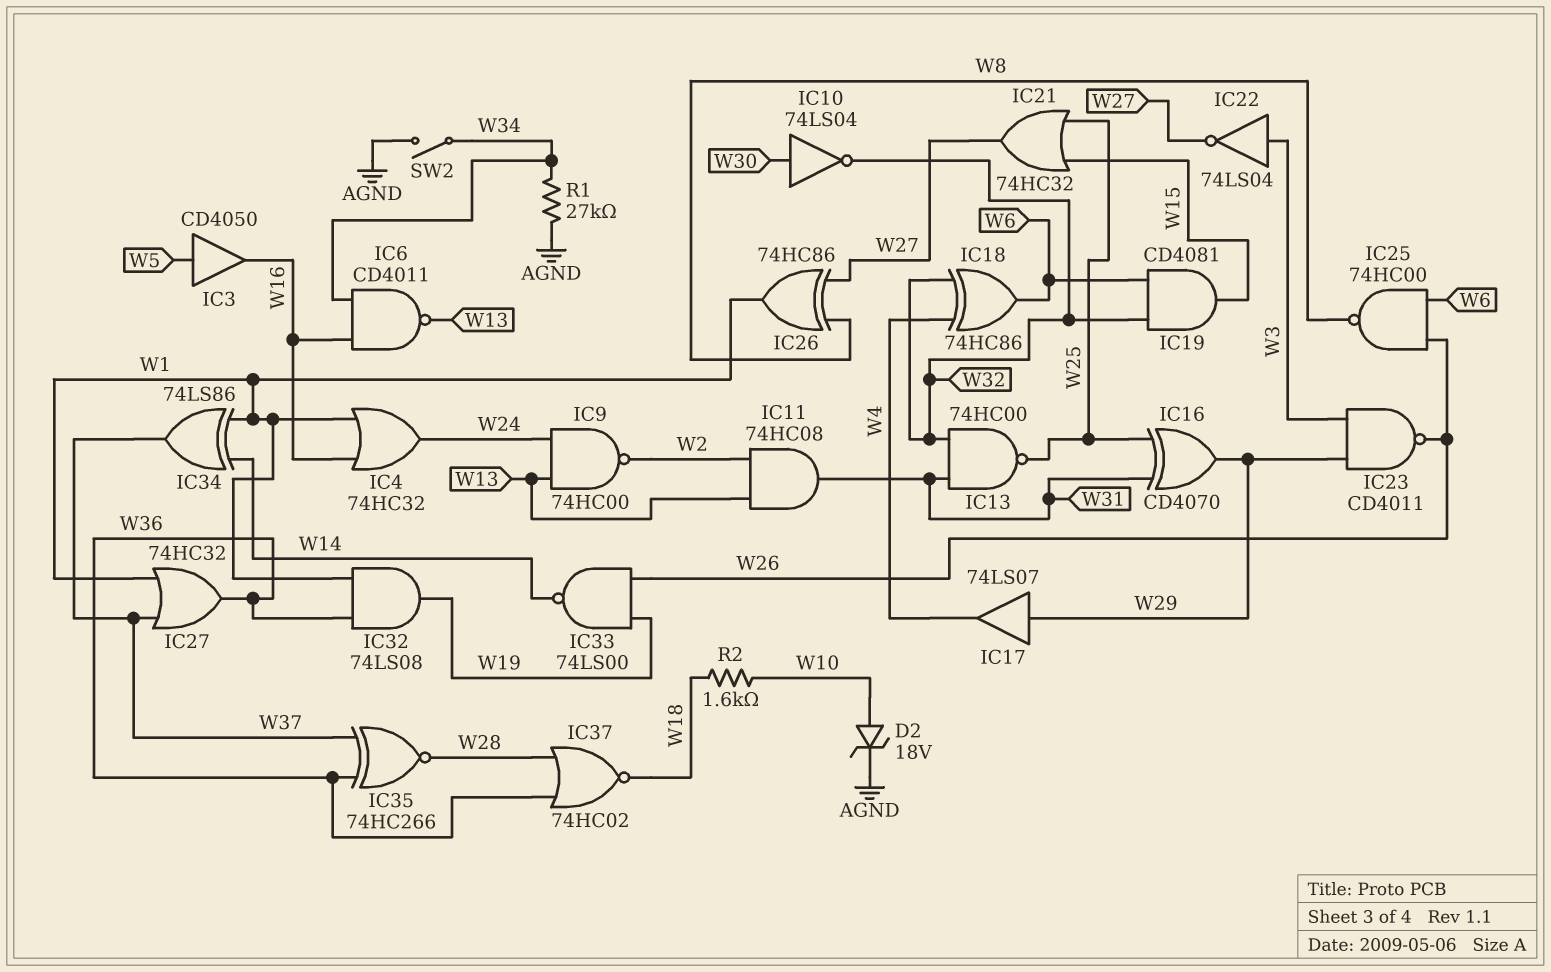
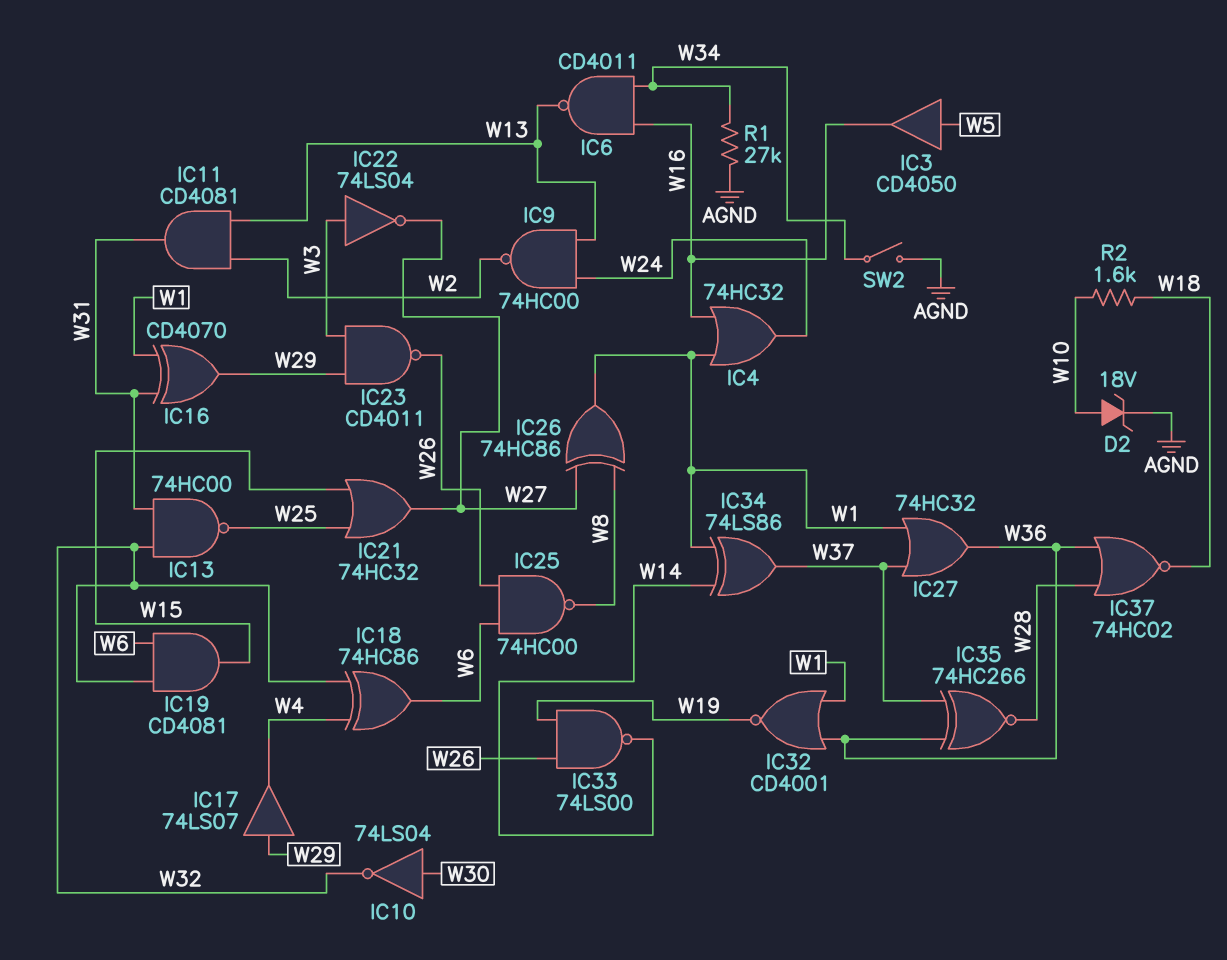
IC11: AND 74HC08 (in W2, in W13, out W31) -> AND CD4081 (in W2, in W13, out W31)
IC16: XOR CD4070 (in W25, in W31, out W29) -> XOR CD4070 (in W1, in W31, out W29)
IC32: AND 74LS08 (in W1, in W36, out W19) -> NOR CD4001 (in W1, in W36, out W19)

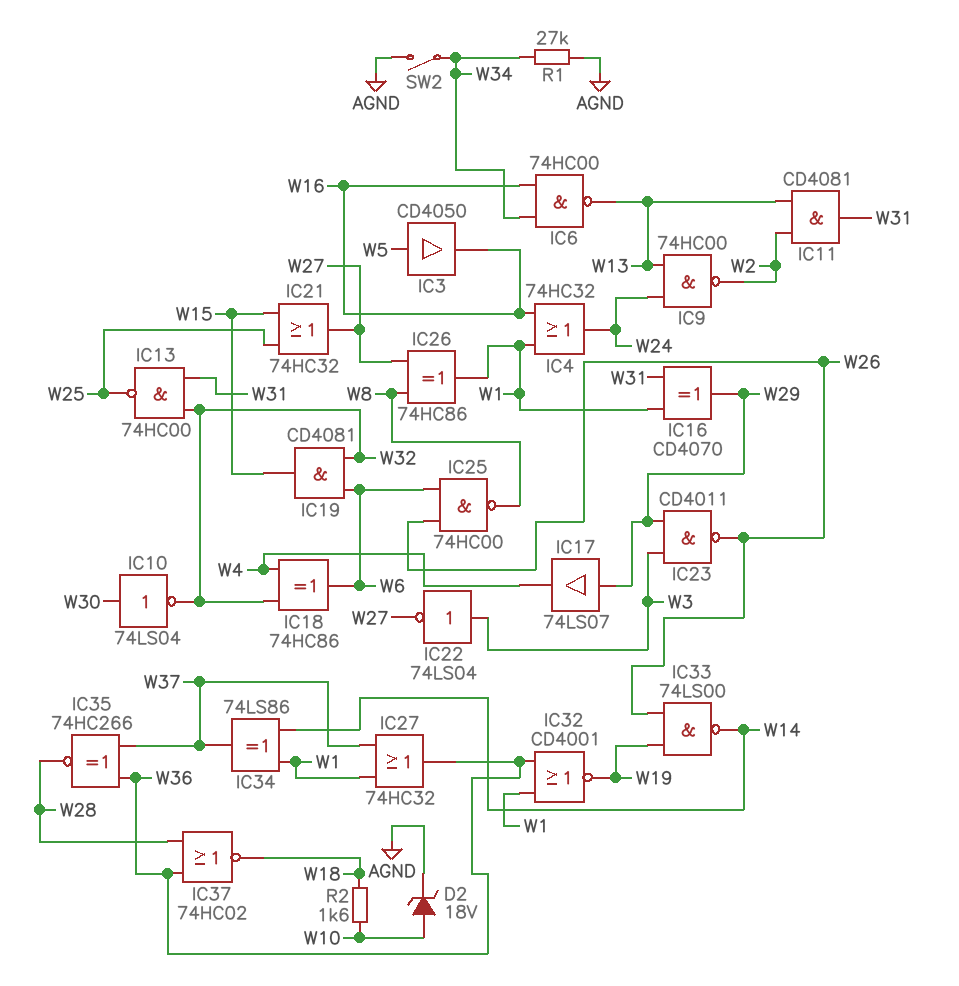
IC6: NAND CD4011 (in W16, in W34, out W13) -> NAND 74HC00 (in W16, in W34, out W13)

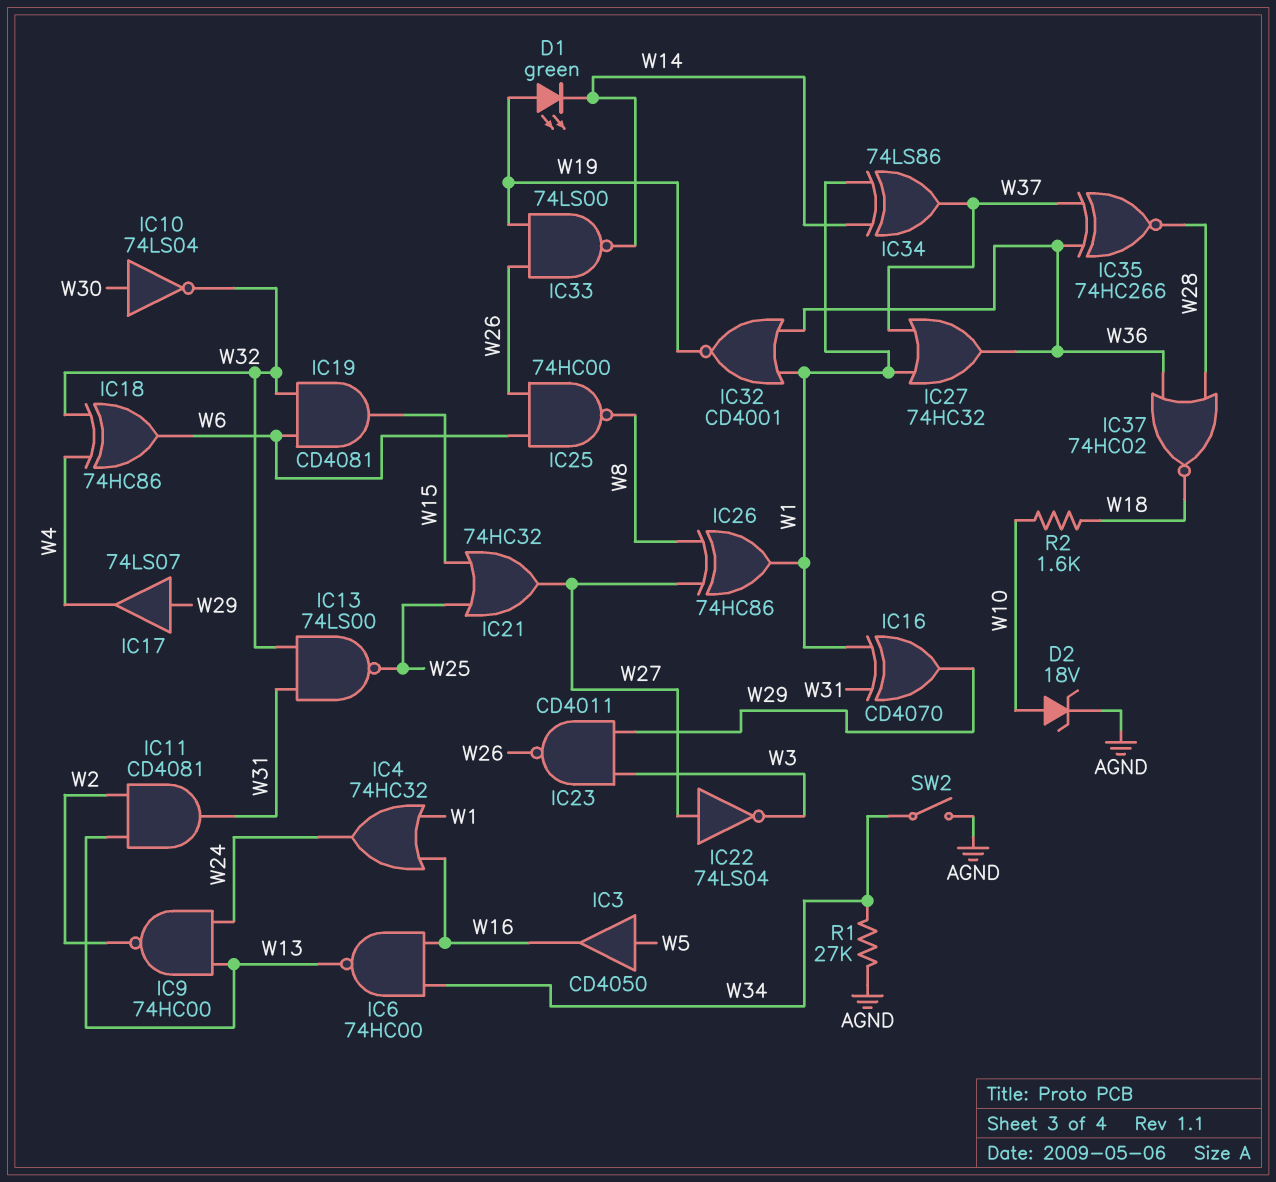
D1: none -> LED green (A W19, K W14)
IC13: NAND 74HC00 (in W31, in W32, out W25) -> NAND 74LS00 (in W31, in W32, out W25)
IC22: NOT 74LS04 (in W3, out W27) -> NOT 74LS04 (in W27, out W3)

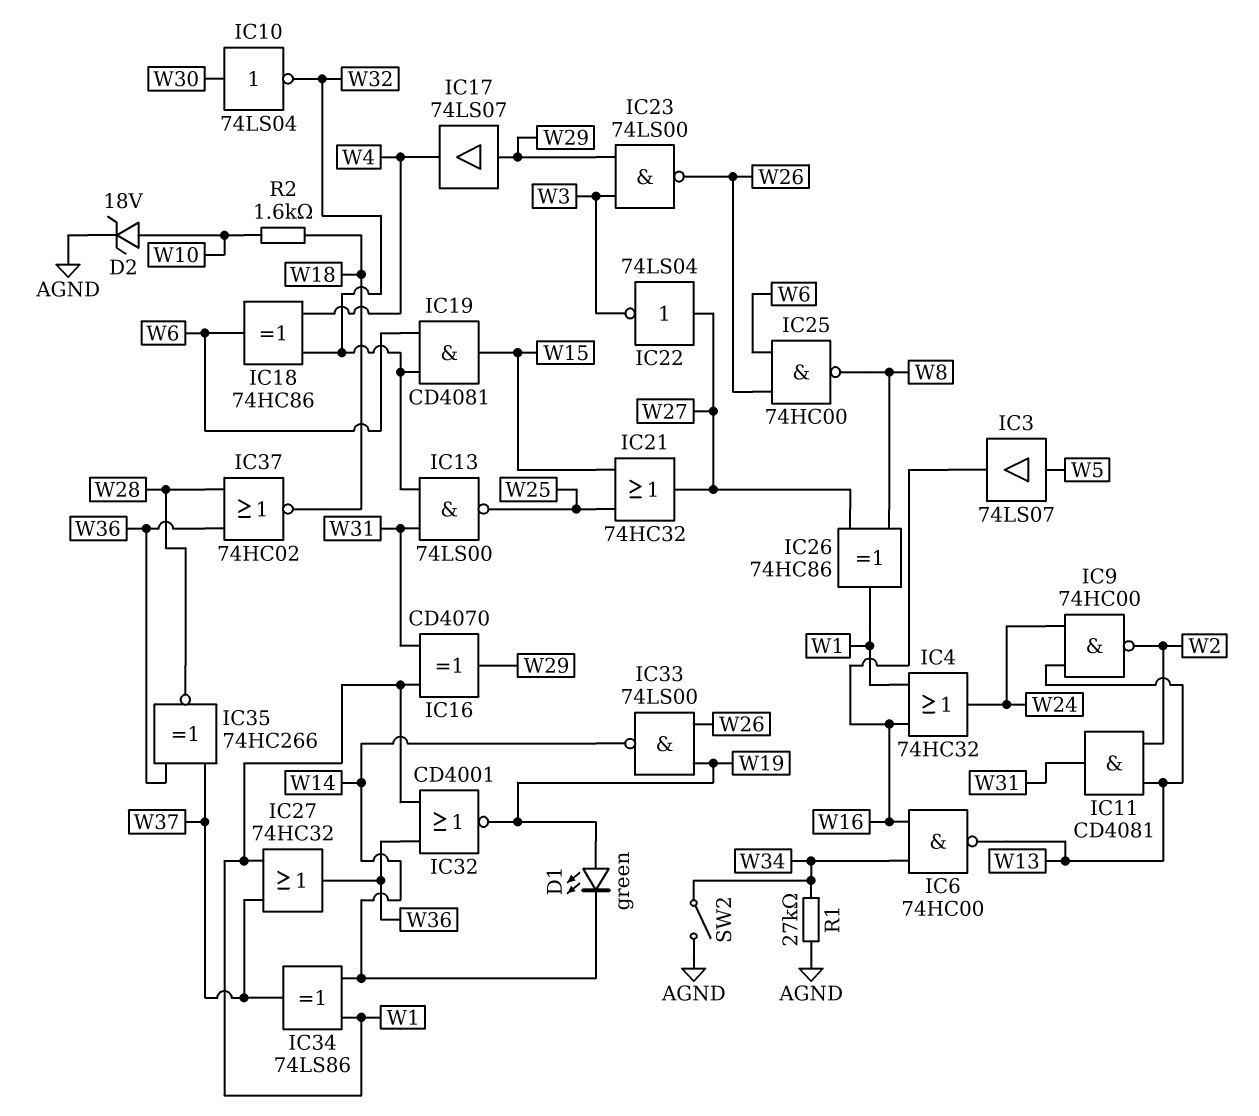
IC3: buffer CD4050 (in W5, out W16) -> buffer 74LS07 (in W5, out W16)
IC23: NAND CD4011 (in W3, in W29, out W26) -> NAND 74LS00 (in W3, in W29, out W26)

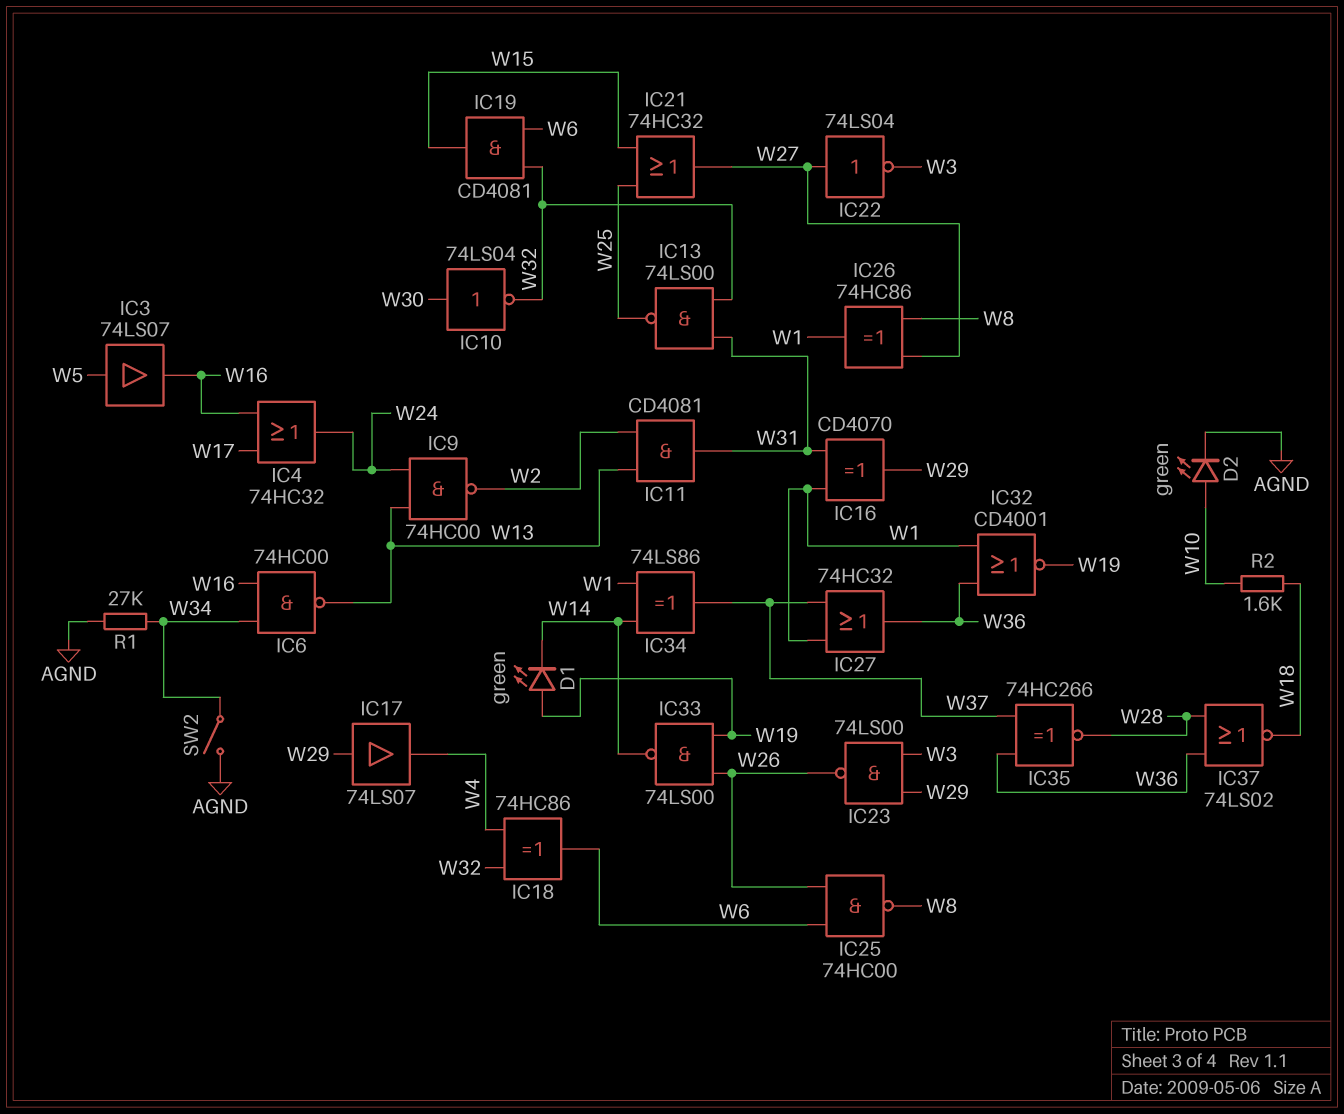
D2: zener 18V (A W10, K AGND) -> LED green (A W10, K AGND)
IC4: OR 74HC32 (in W1, in W16, out W24) -> OR 74HC32 (in W16, in W17, out W24)
IC37: NOR 74HC02 (in W28, in W36, out W18) -> NOR 74LS02 (in W28, in W36, out W18)

